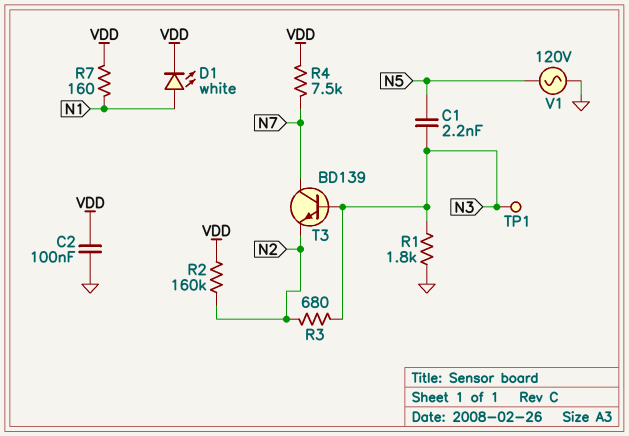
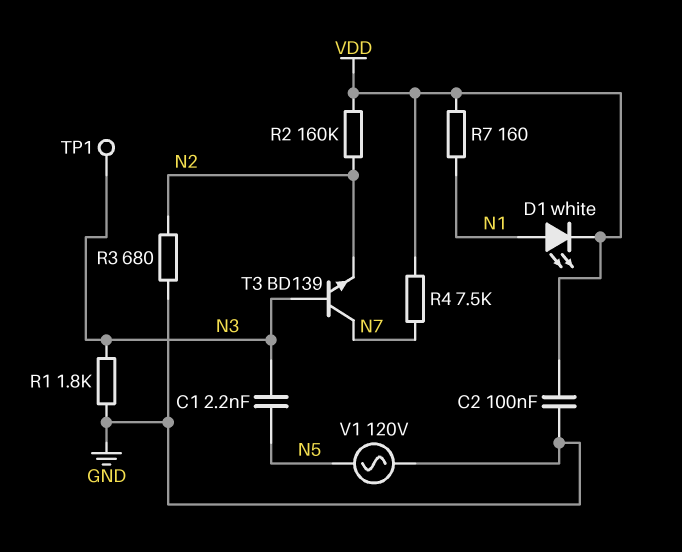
R3: 680 (N2, N3) -> 680 (GND, N2)

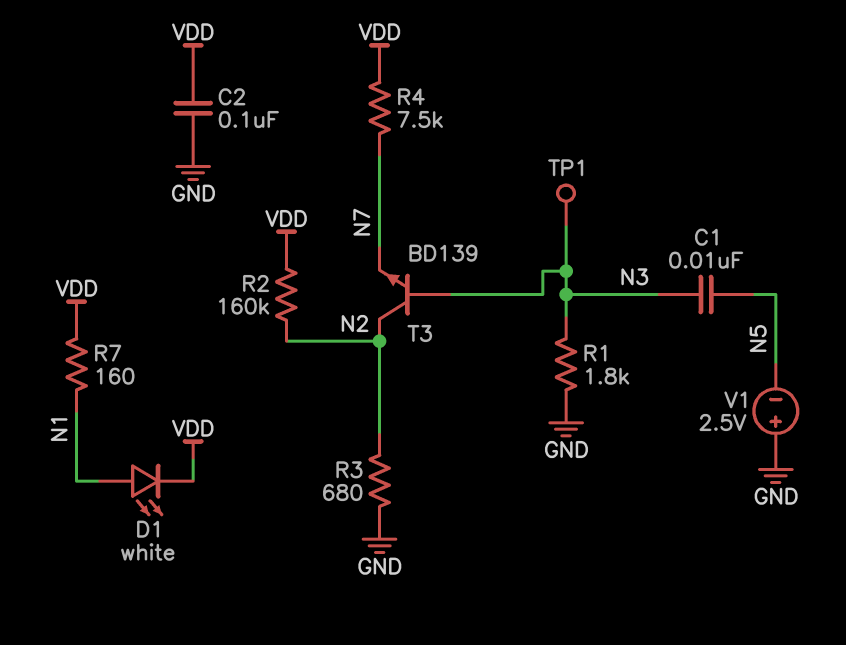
C1: 2.2nF (N3, N5) -> 10nF (N3, N5)
T3: NPN BD139 (B N3, C N7, E N2) -> NPN BD139 (B N3, C N2, E N7)
V1: AC 120V (GND, N5) -> 2.5V (plus GND, minus N5)

